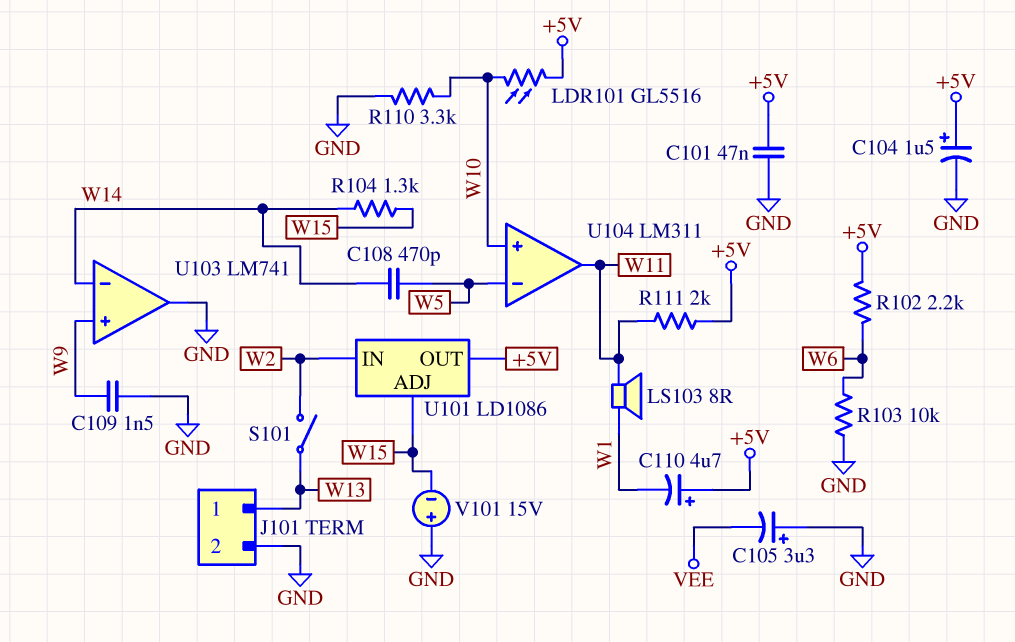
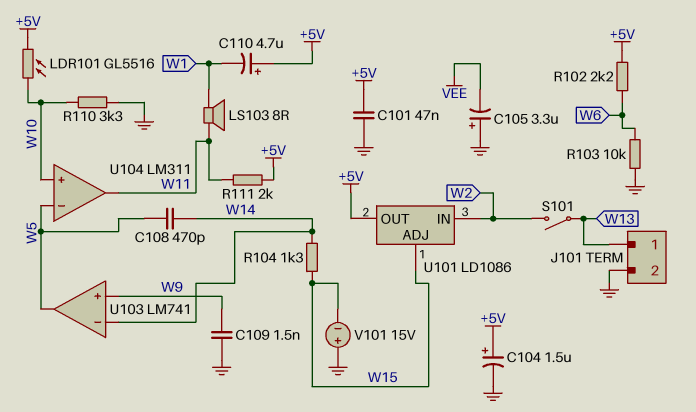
U103 pin out: GND -> W5

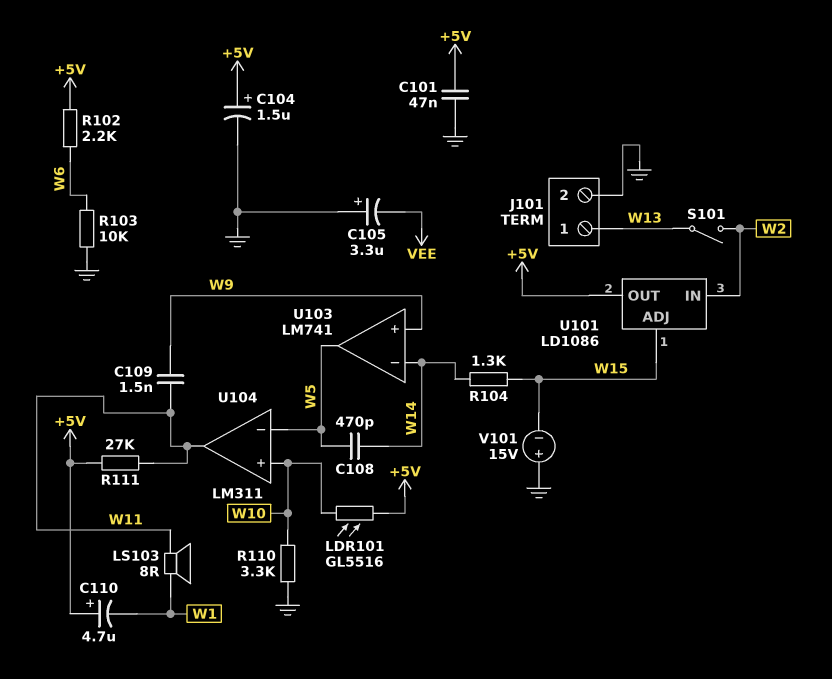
C109: 1.5nF (GND, W9) -> 1.5nF (W9, W11)
R111: 2k (+5V, W11) -> 27k (+5V, W11)

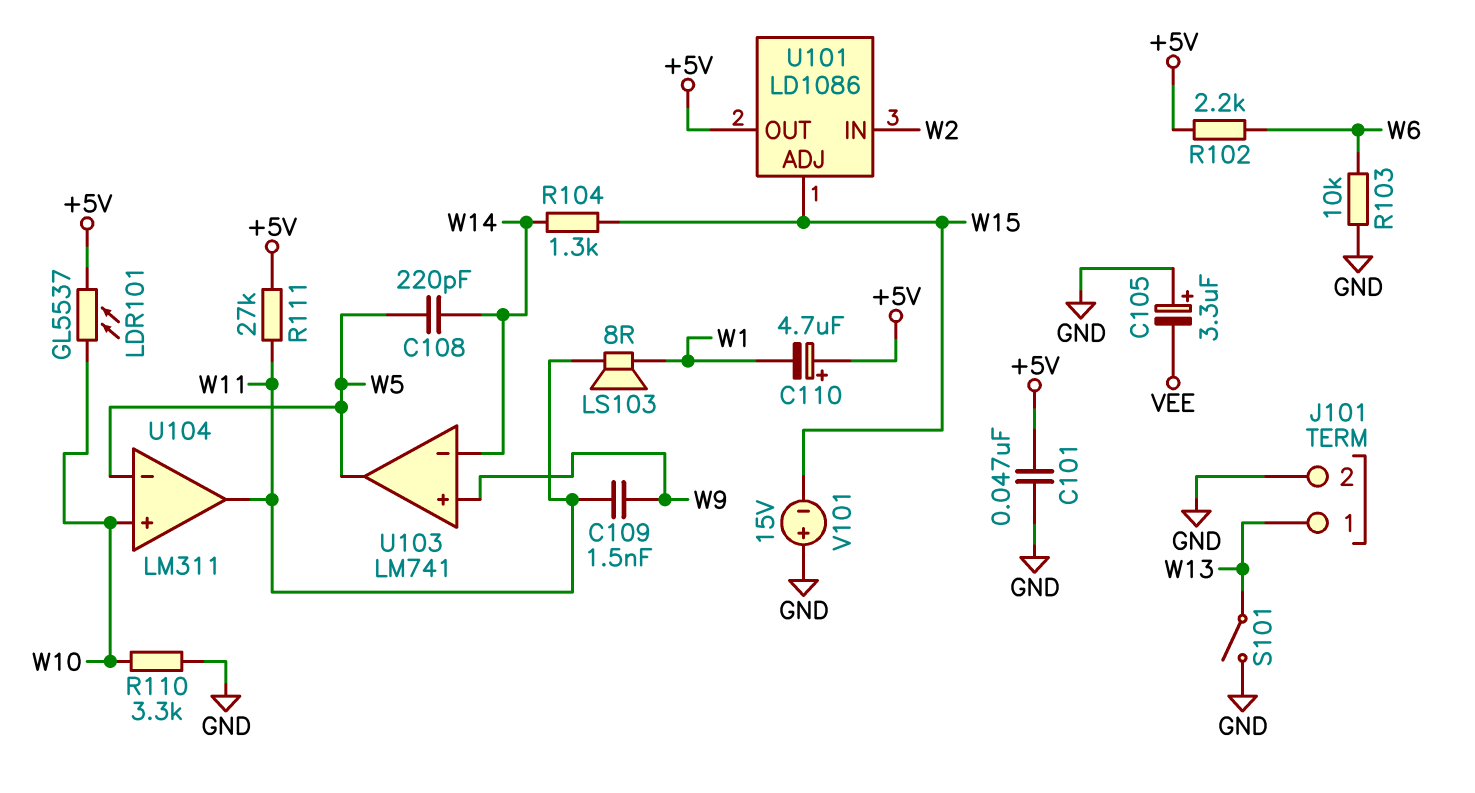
C104: 1.5uF (plus +5V, minus GND) -> none
C108: 470pF (W5, W14) -> 220pF (W5, W14)
LDR101: GL5516 (+5V, W10) -> GL5537 (+5V, W10)
S101: switch (W2, W13) -> switch (GND, W13)

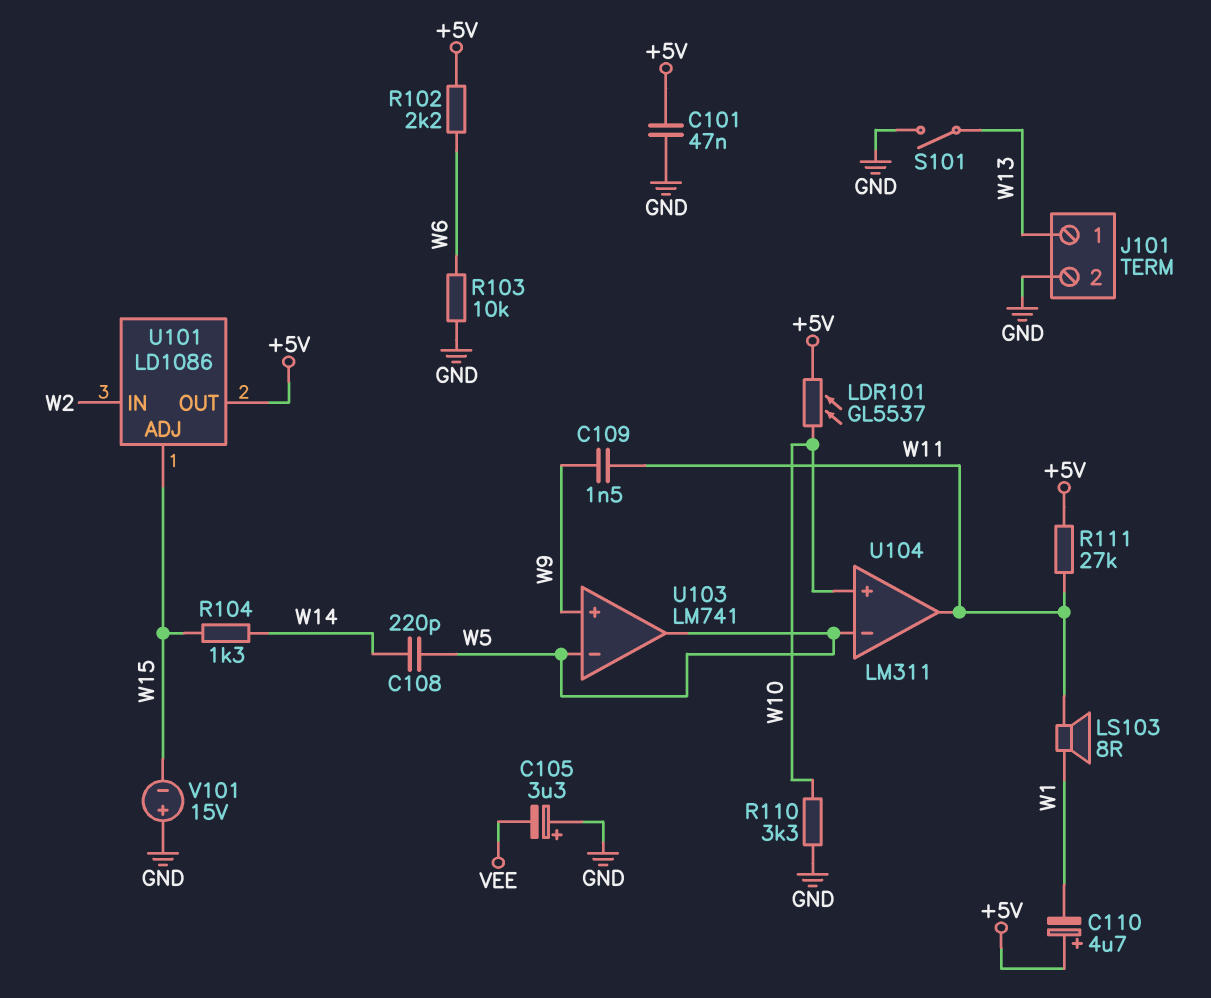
U103 pin in-: W14 -> W5

